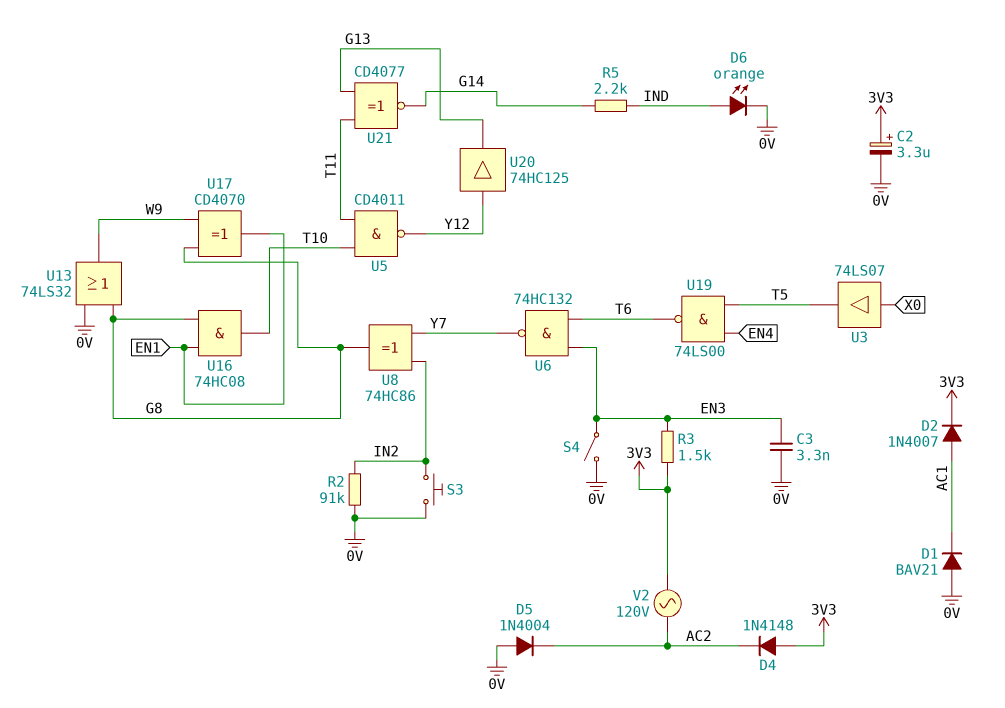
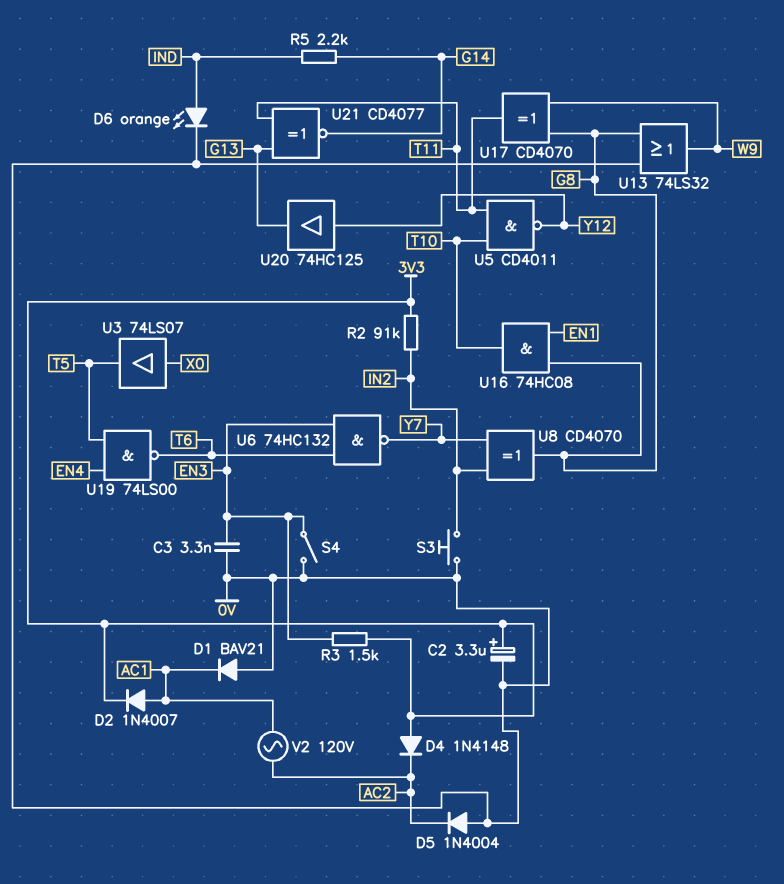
R2: 91k (0V, IN2) -> 91k (3V3, IN2)
U8: XOR 74HC86 (in IN2, in Y7, out G8) -> XOR CD4070 (in IN2, in Y7, out G8)
U17: XOR CD4070 (in G8, in W9, out EN1) -> XOR CD4070 (in G8, in W9, out T11)
V2: AC 120V (3V3, AC2) -> AC 120V (AC1, AC2)

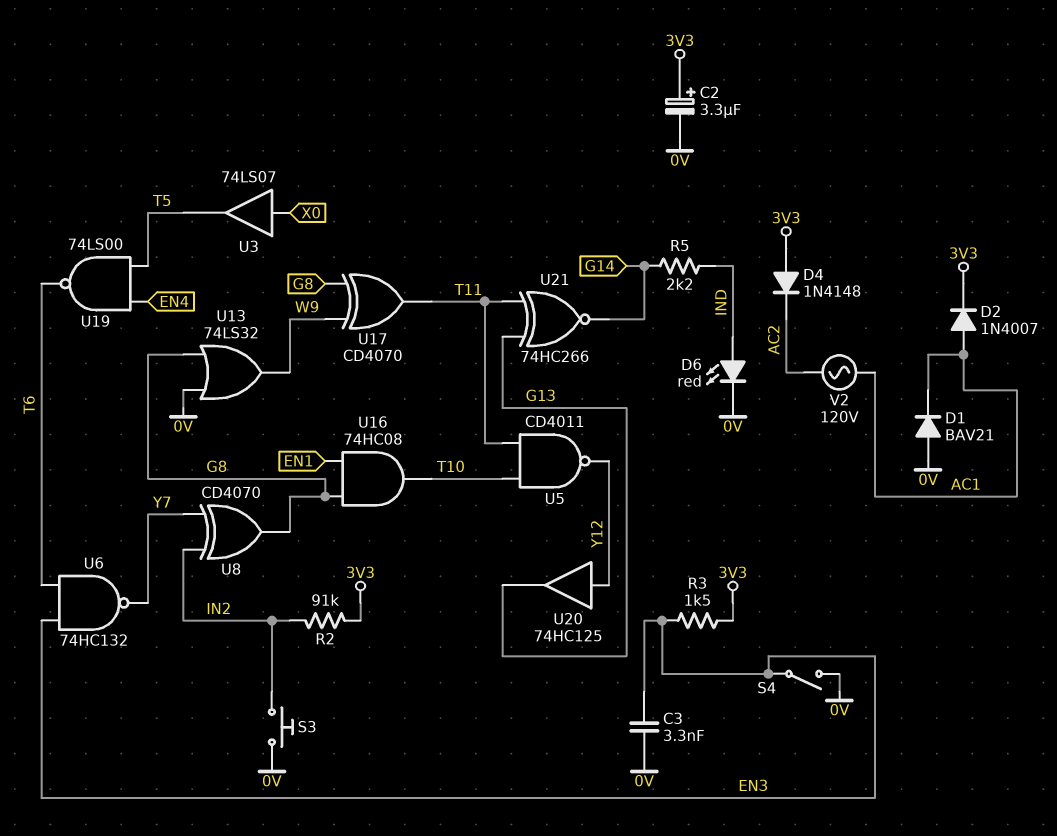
D5: diode 1N4004 (A 0V, K AC2) -> none
D6: LED orange (A IND, K 0V) -> LED red (A IND, K 0V)
U21: XNOR CD4077 (in G13, in T11, out G14) -> XNOR 74HC266 (in G13, in T11, out G14)

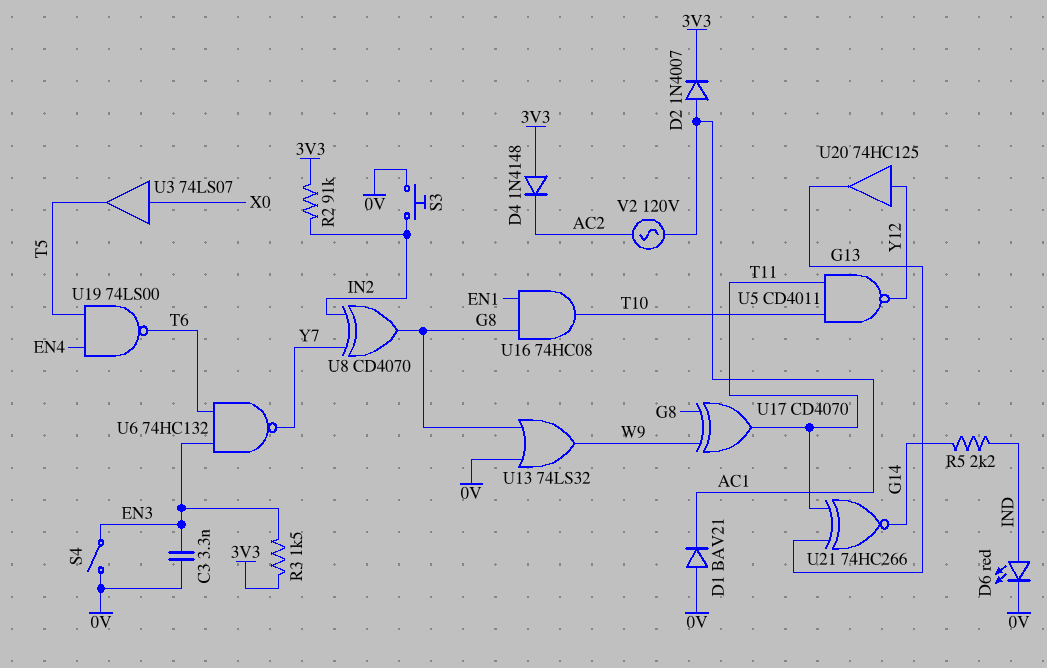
C2: 3.3uF (plus 3V3, minus 0V) -> none

